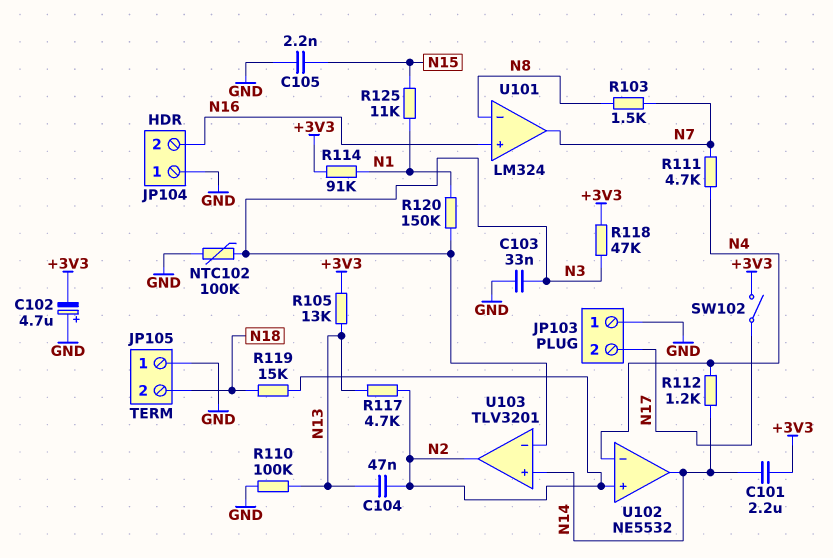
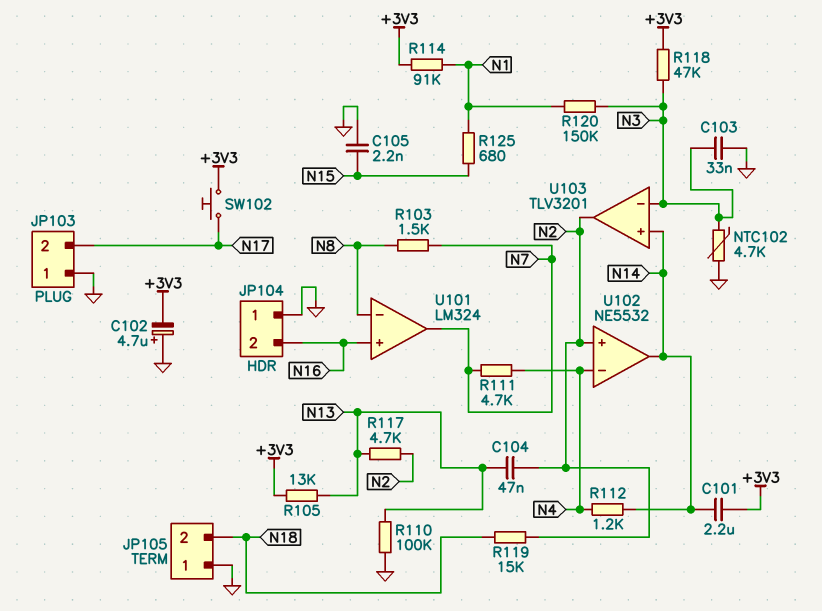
NTC102: 100k (GND, N3) -> 4.7k (GND, N3)
R125: 11k (N1, N15) -> 680 (N1, N15)
SW102: switch (+3V3, N17) -> button (+3V3, N17)

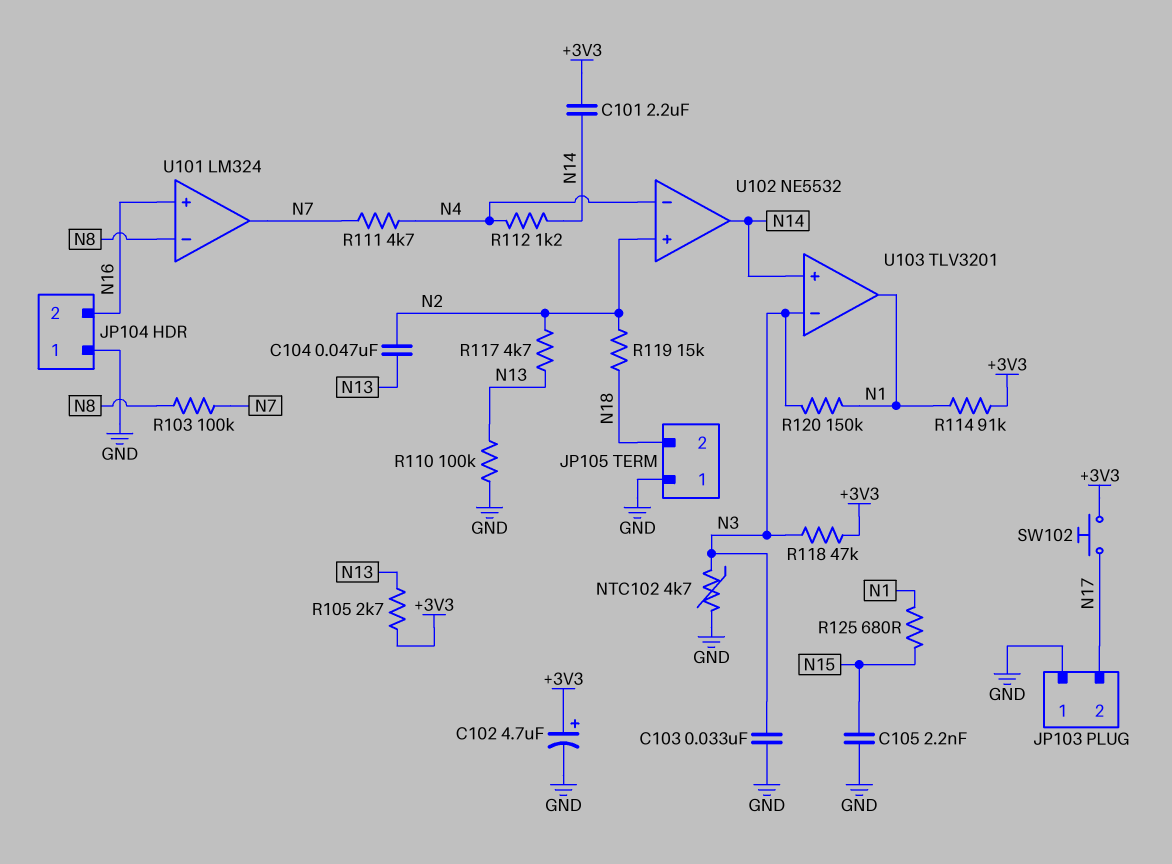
C102: 4.7uF (plus GND, minus +3V3) -> 4.7uF (plus +3V3, minus GND)
R103: 1.5k (N7, N8) -> 100k (N7, N8)
R105: 13k (+3V3, N13) -> 2.7k (+3V3, N13)
U103 pin out: N2 -> N1

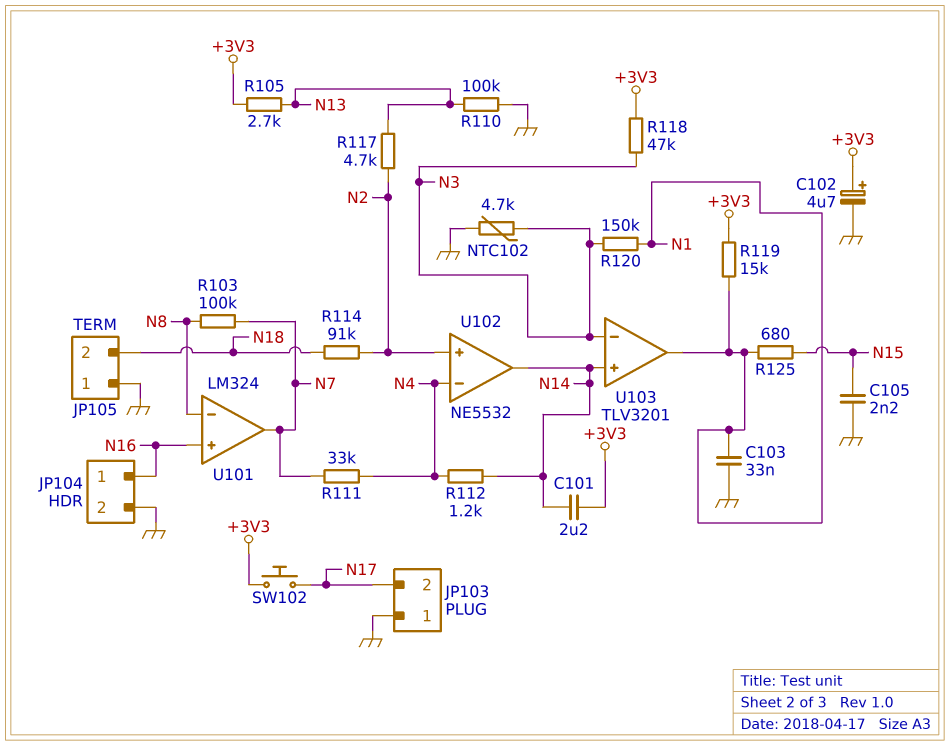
C103: 33nF (GND, N3) -> 33nF (GND, N1)
C104: 47nF (N2, N13) -> none
JP104 pin 1: GND -> N16
JP104 pin 2: N16 -> GND
R111: 4.7k (N4, N7) -> 33k (N4, N7)
R114: 91k (+3V3, N1) -> 91k (N2, N18)
R119: 15k (N2, N18) -> 15k (+3V3, N1)

